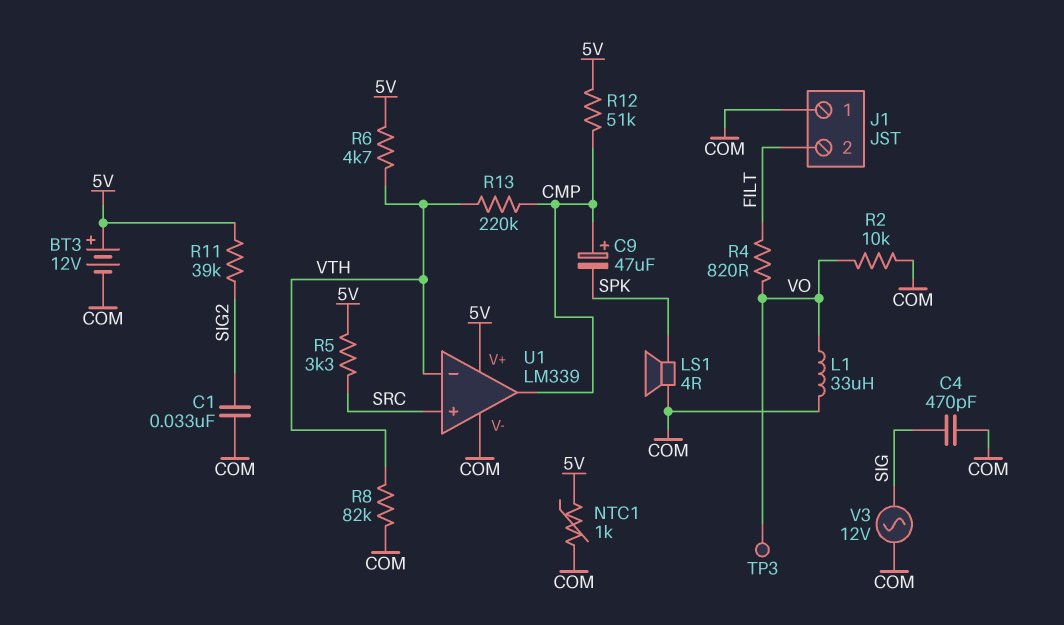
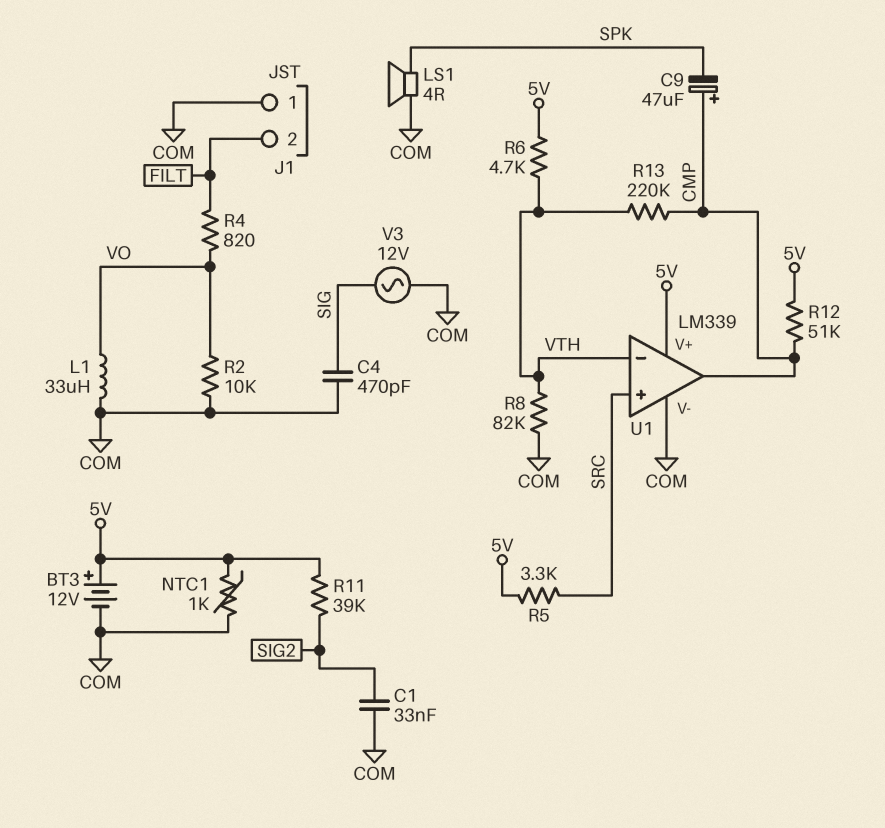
TP3: test point (VO) -> none

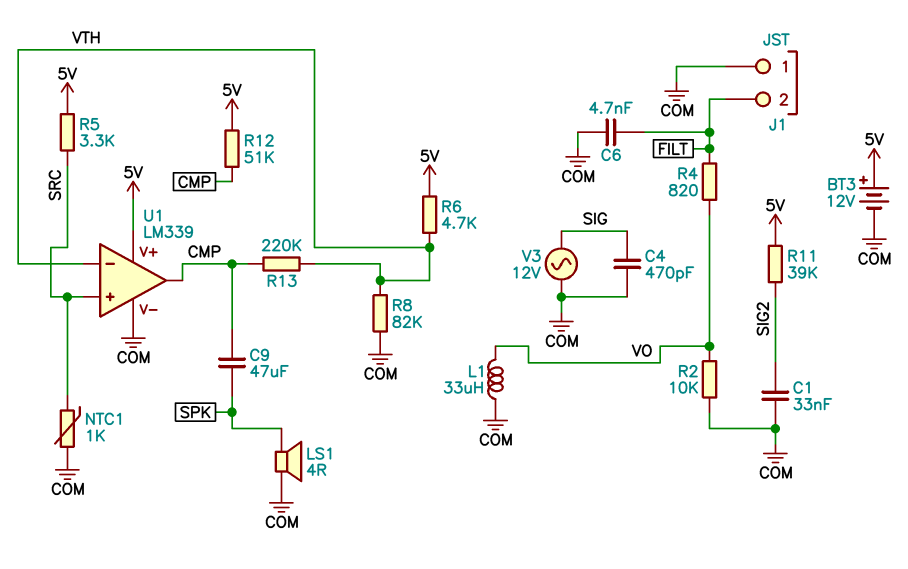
C6: none -> 4.7nF (COM, FILT)
C9: 47uF (plus CMP, minus SPK) -> 47uF (CMP, SPK)
NTC1: 1k (5V, COM) -> 1k (COM, SRC)

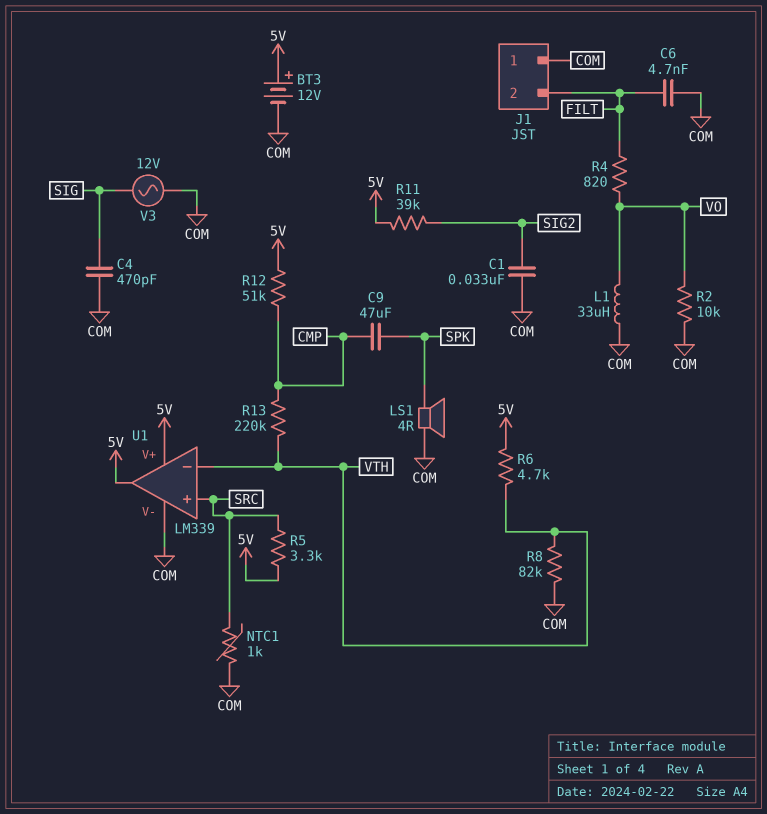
U1 pin out: CMP -> 5V

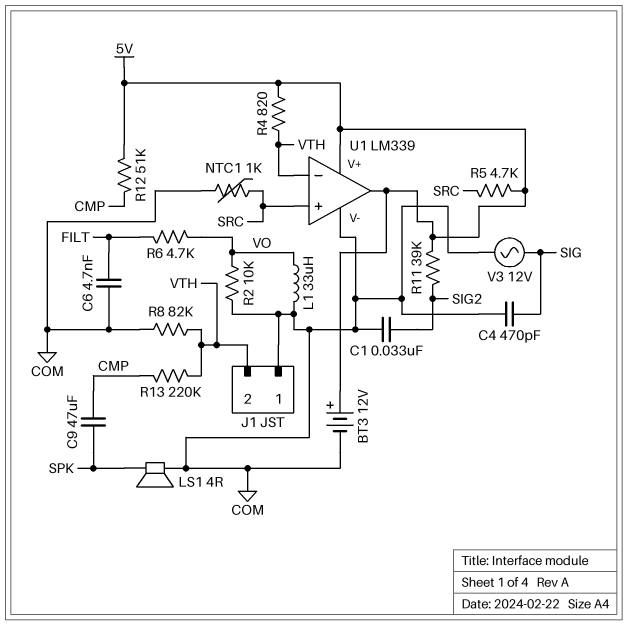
J1 pin 2: FILT -> VTH
R4: 820 (FILT, VO) -> 820 (5V, VTH)
R5: 3.3k (5V, SRC) -> 4.7k (5V, SRC)
R6: 4.7k (5V, VTH) -> 4.7k (FILT, VO)

